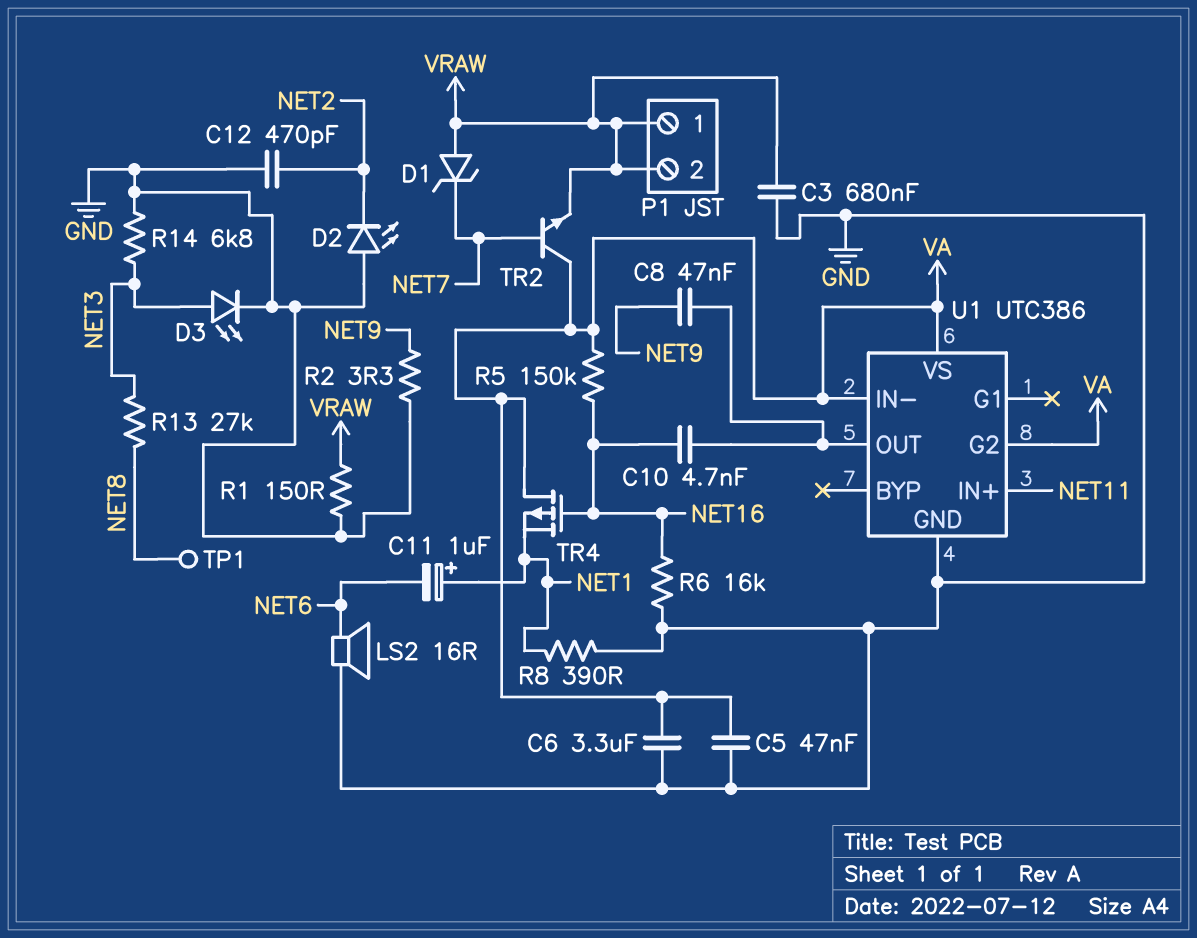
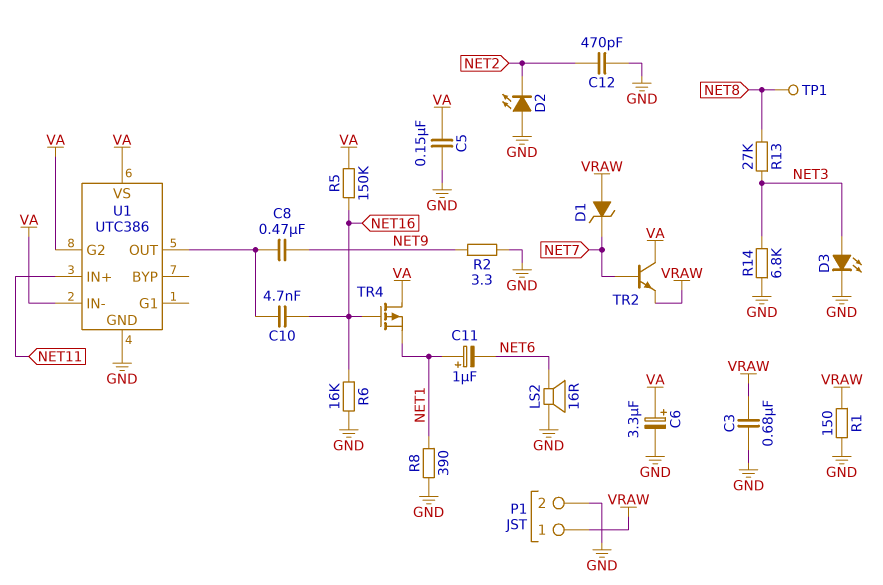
C5: 47nF (GND, VA) -> 150nF (GND, VA)
C6: 3.3uF (GND, VA) -> 3.3uF (plus VA, minus GND)
C8: 47nF (NET9, U1/OUT) -> 470nF (NET9, U1/OUT)
P1 pin 2: VRAW -> GND

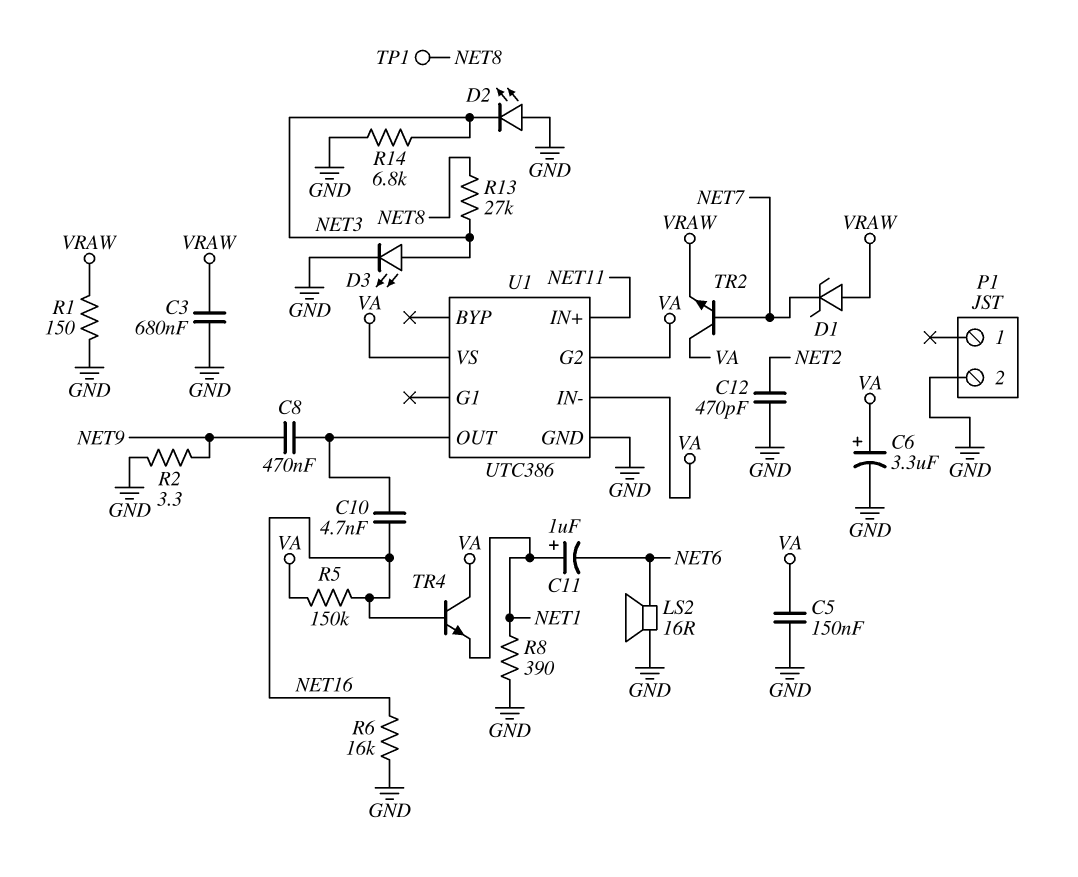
D2: LED (A GND, K NET2) -> LED (A GND, K NET3)
P1 pin 1: VRAW -> none
TR4: PMOS (G NET16, D VA, S NET1) -> NPN (B NET16, C VA, E NET1)

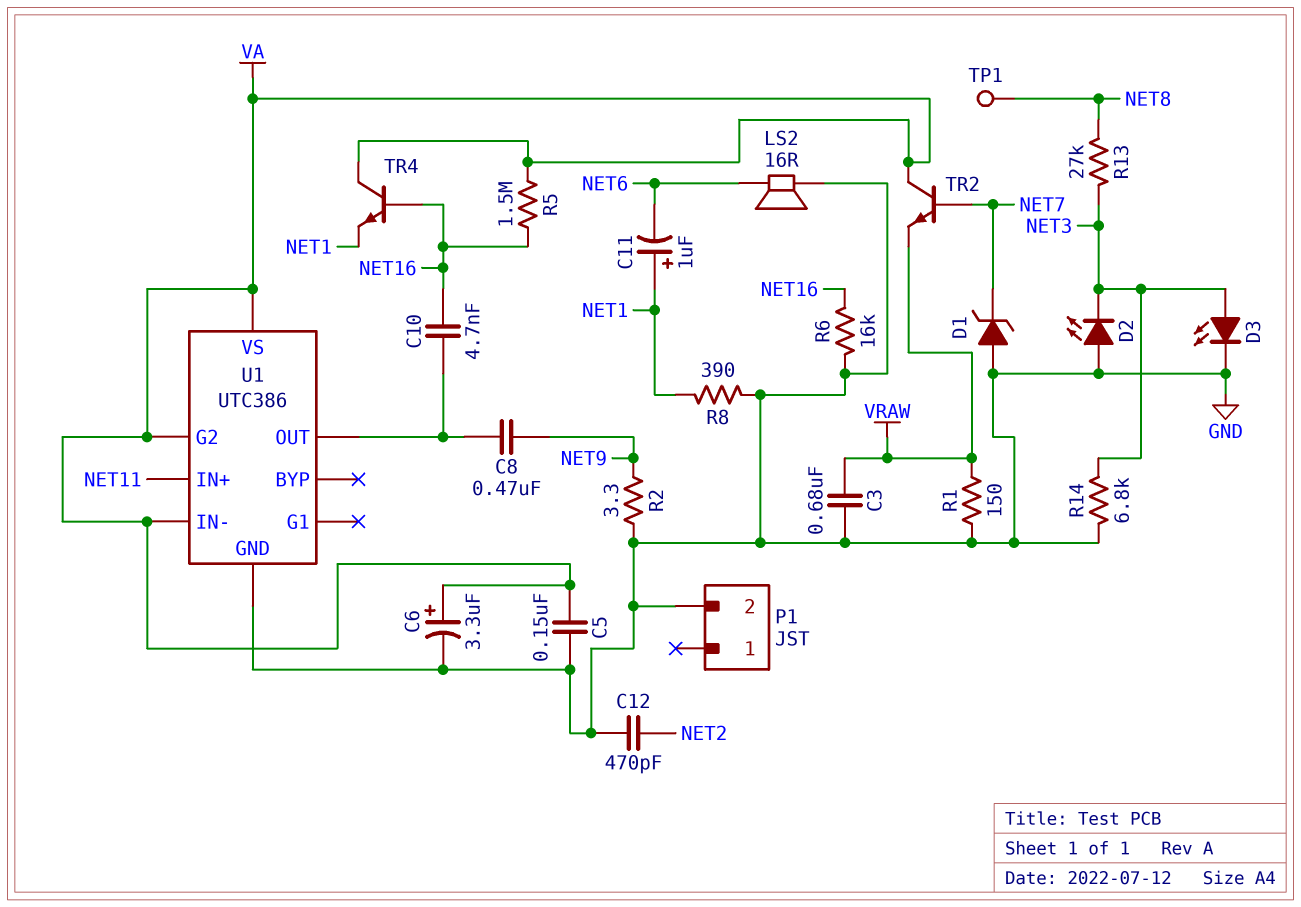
D1: zener (A VRAW, K NET7) -> zener (A GND, K NET7)
R5: 150k (NET16, VA) -> 1.5M (NET16, VA)

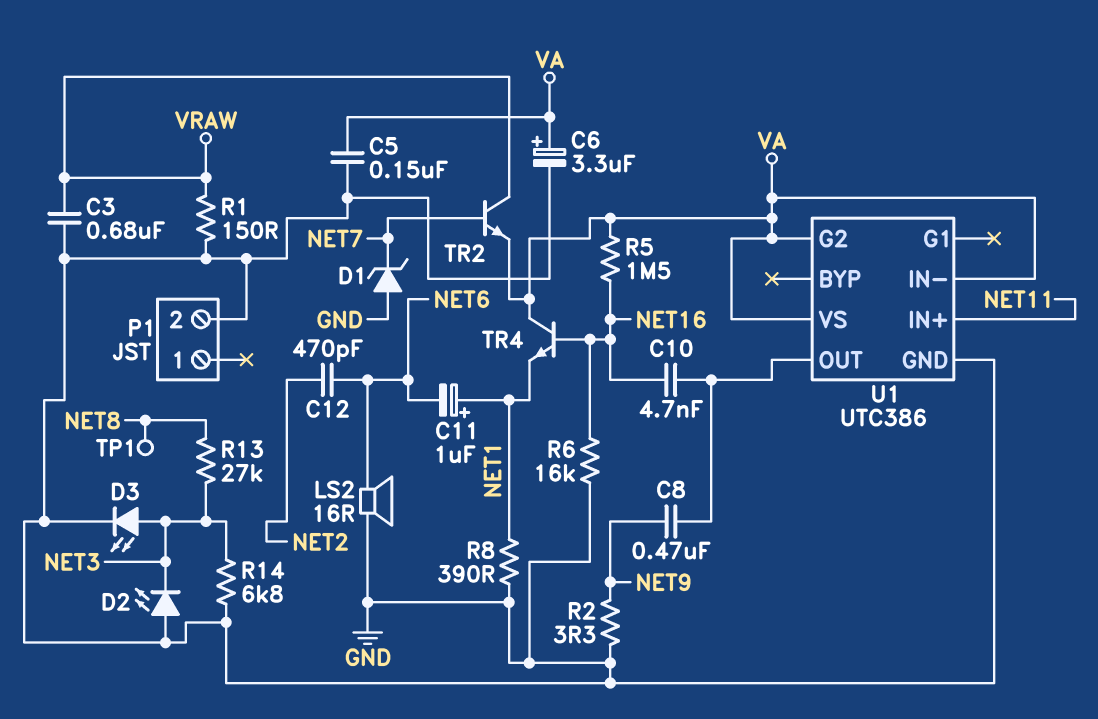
C12: 470pF (GND, NET2) -> 470pF (NET2, NET6)
TR2: NPN (B NET7, C VA, E VRAW) -> NPN (B NET7, C VRAW, E VA)

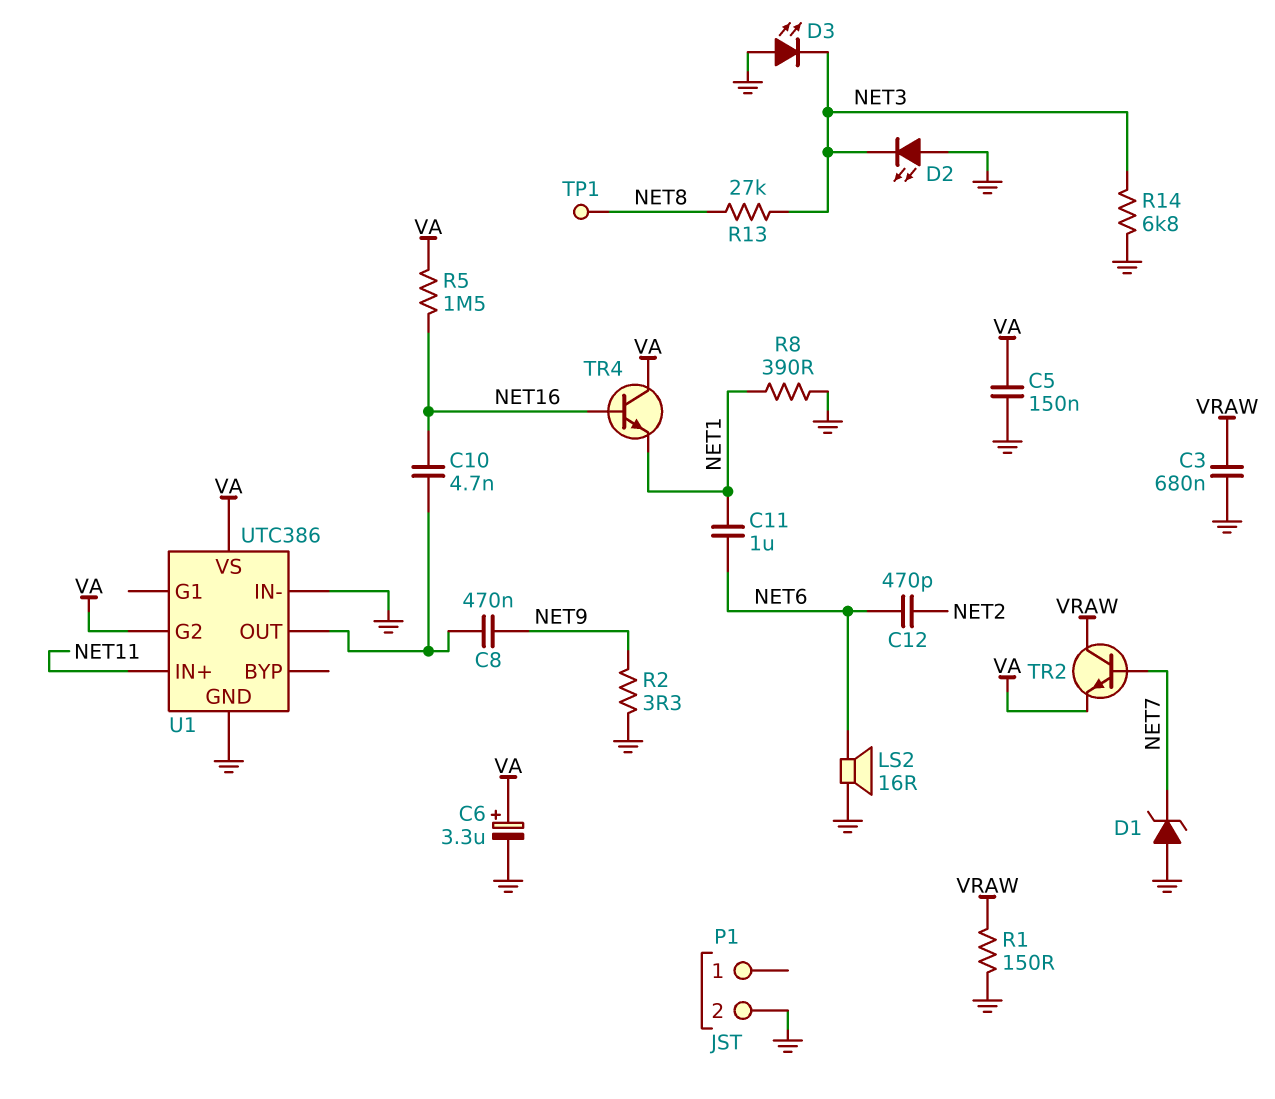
C11: 1uF (plus NET1, minus NET6) -> 1uF (NET1, NET6)
D3: LED (A NET3, K GND) -> LED (A GND, K NET3)
R6: 16k (GND, NET16) -> none
U1 pin IN-: VA -> GND

